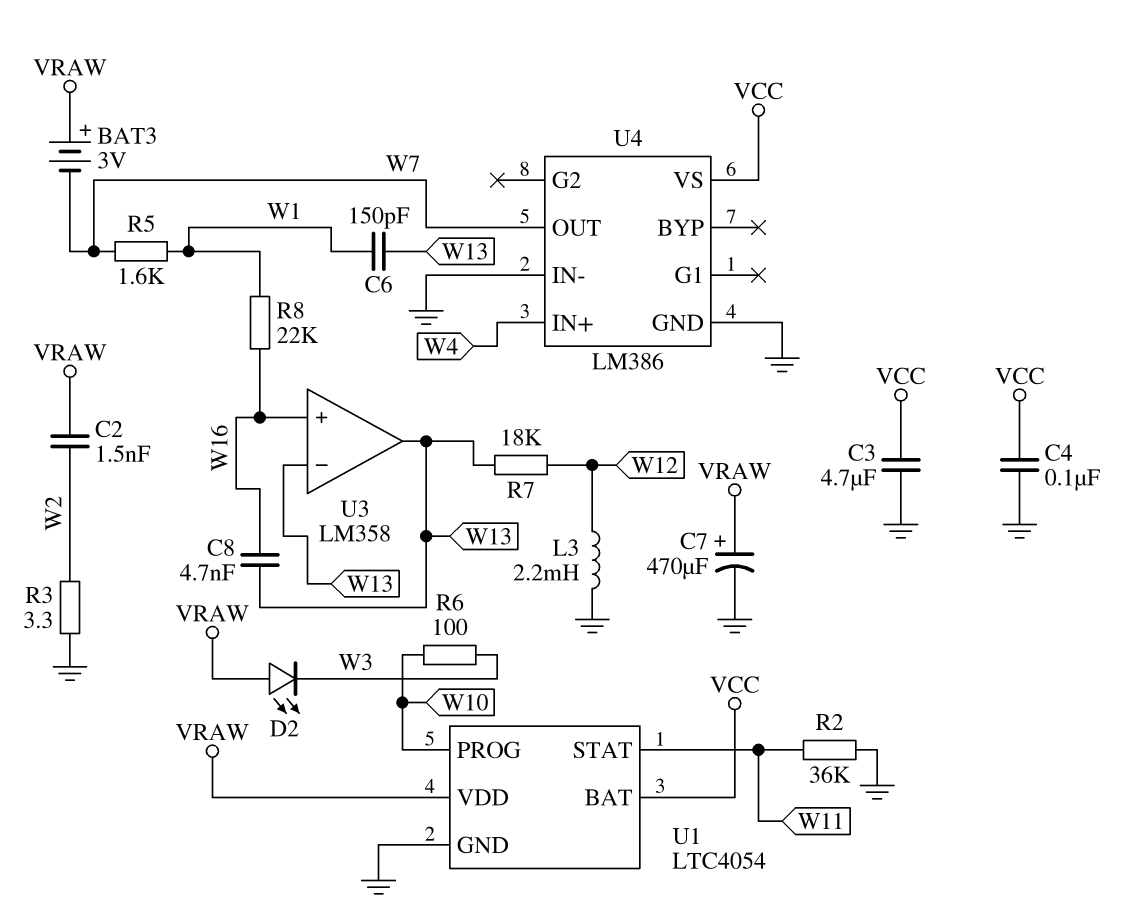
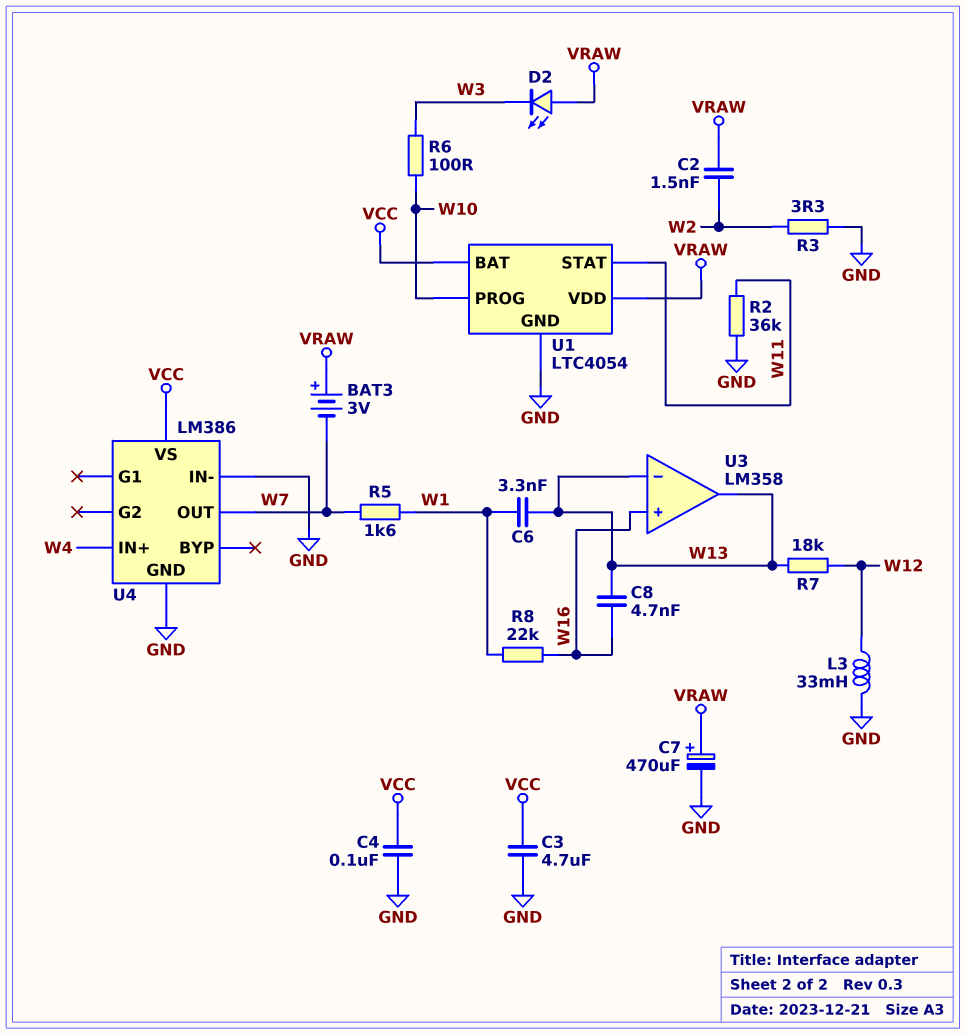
C6: 150pF (W1, W13) -> 3.3nF (W1, W13)
L3: 2.2mH (GND, W12) -> 33mH (GND, W12)

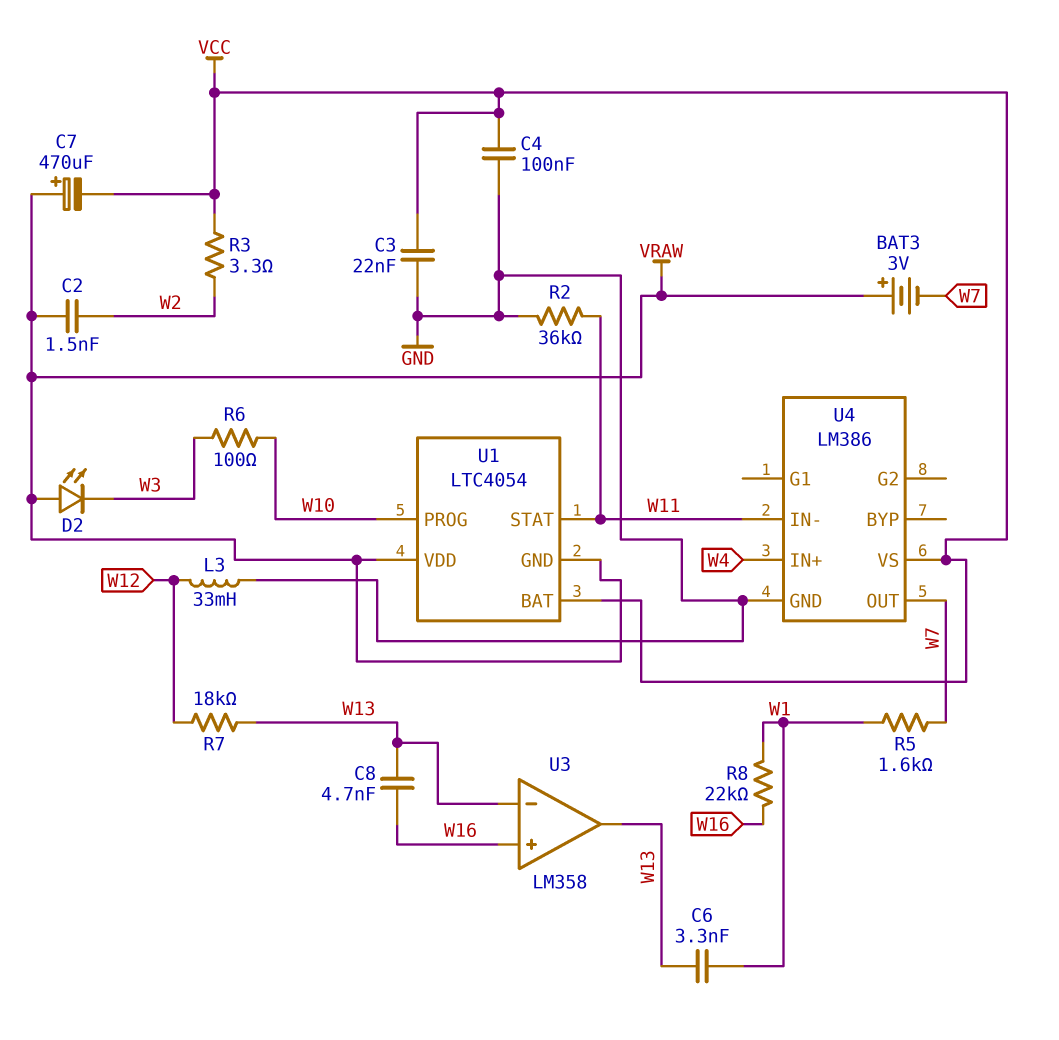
C3: 4.7uF (GND, VCC) -> 22nF (GND, VCC)
C7: 470uF (plus VRAW, minus GND) -> 470uF (plus VRAW, minus VCC)
R3: 3.3 (GND, W2) -> 3.3 (VCC, W2)
U1 pin GND: GND -> VRAW
U4 pin IN-: GND -> W11

